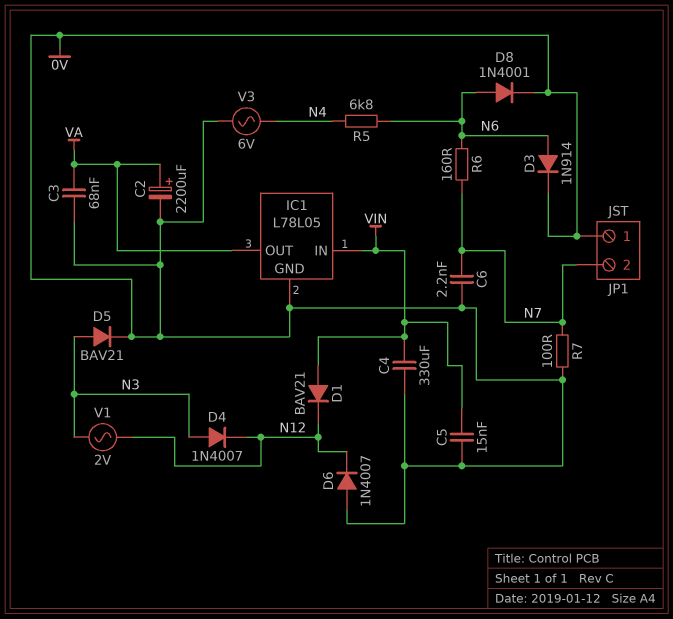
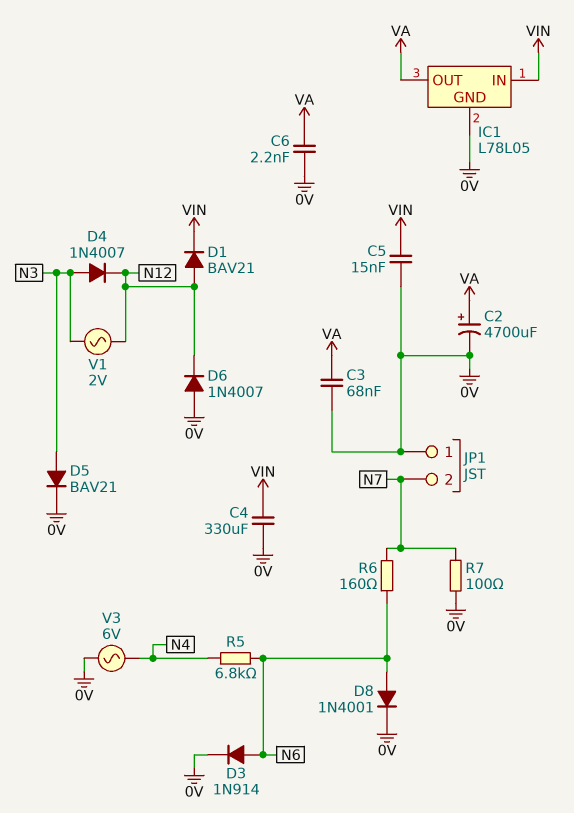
C2: 2200uF (plus VA, minus 0V) -> 4700uF (plus VA, minus 0V)
C6: 2.2nF (0V, N7) -> 2.2nF (0V, VA)
D1: diode BAV21 (A VIN, K N12) -> diode BAV21 (A N12, K VIN)

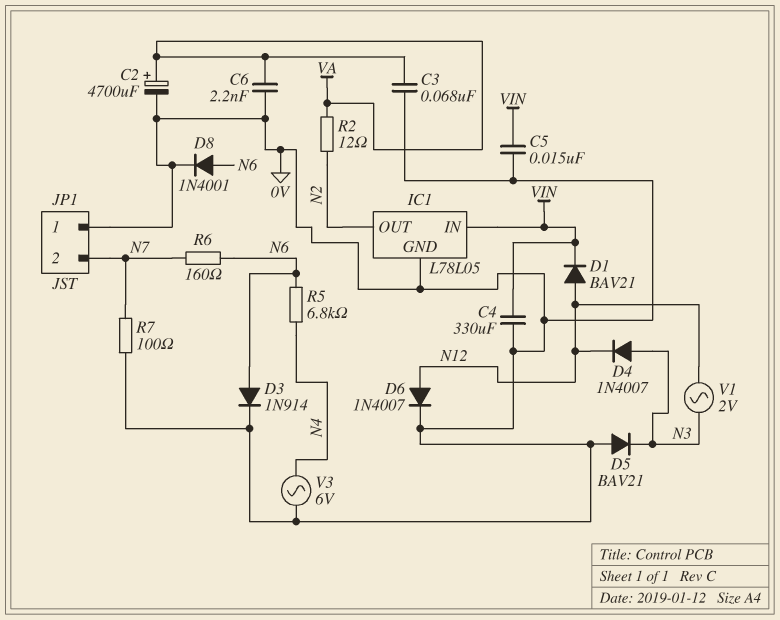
D5: diode BAV21 (A N3, K 0V) -> diode BAV21 (A 0V, K N3)
D6: diode 1N4007 (A 0V, K N12) -> diode 1N4007 (A N12, K 0V)
IC1 pin OUT: VA -> N2
R2: none -> 12 (N2, VA)

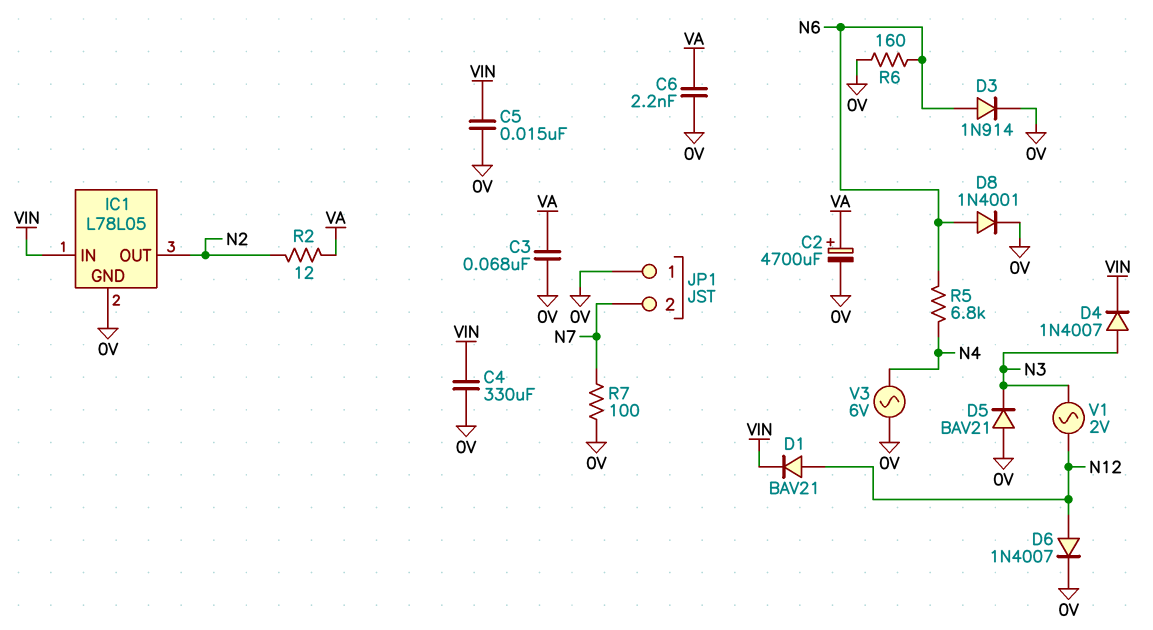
D4: diode 1N4007 (A N3, K N12) -> diode 1N4007 (A N3, K VIN)
R6: 160 (N6, N7) -> 160 (0V, N6)

